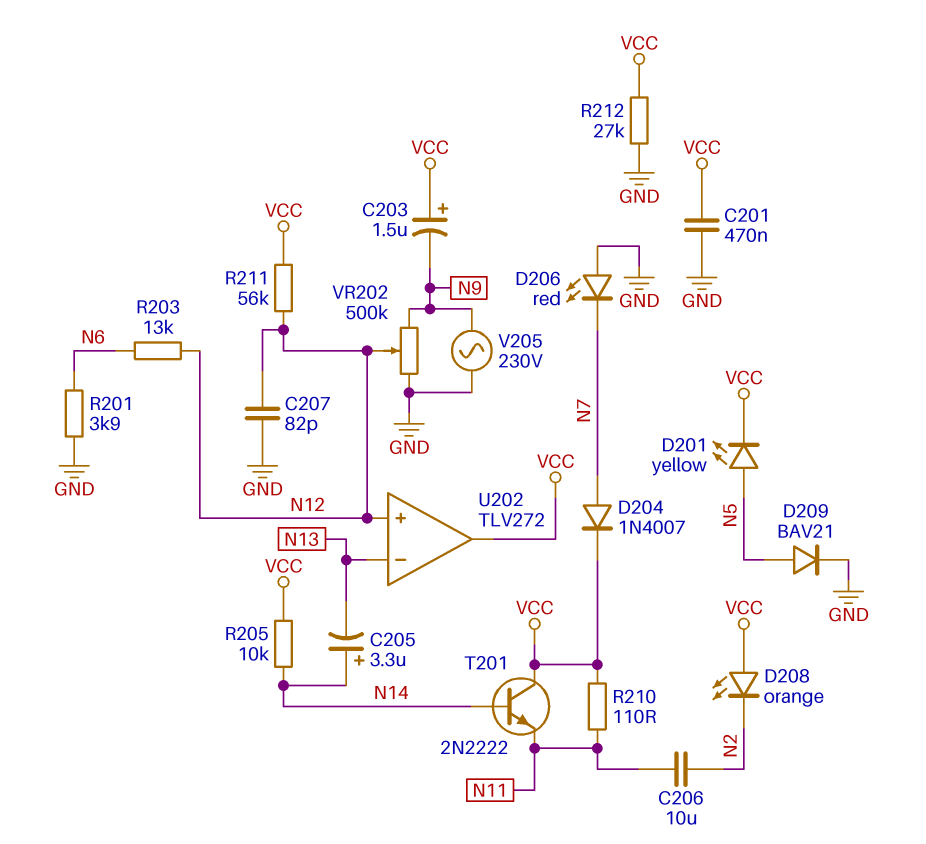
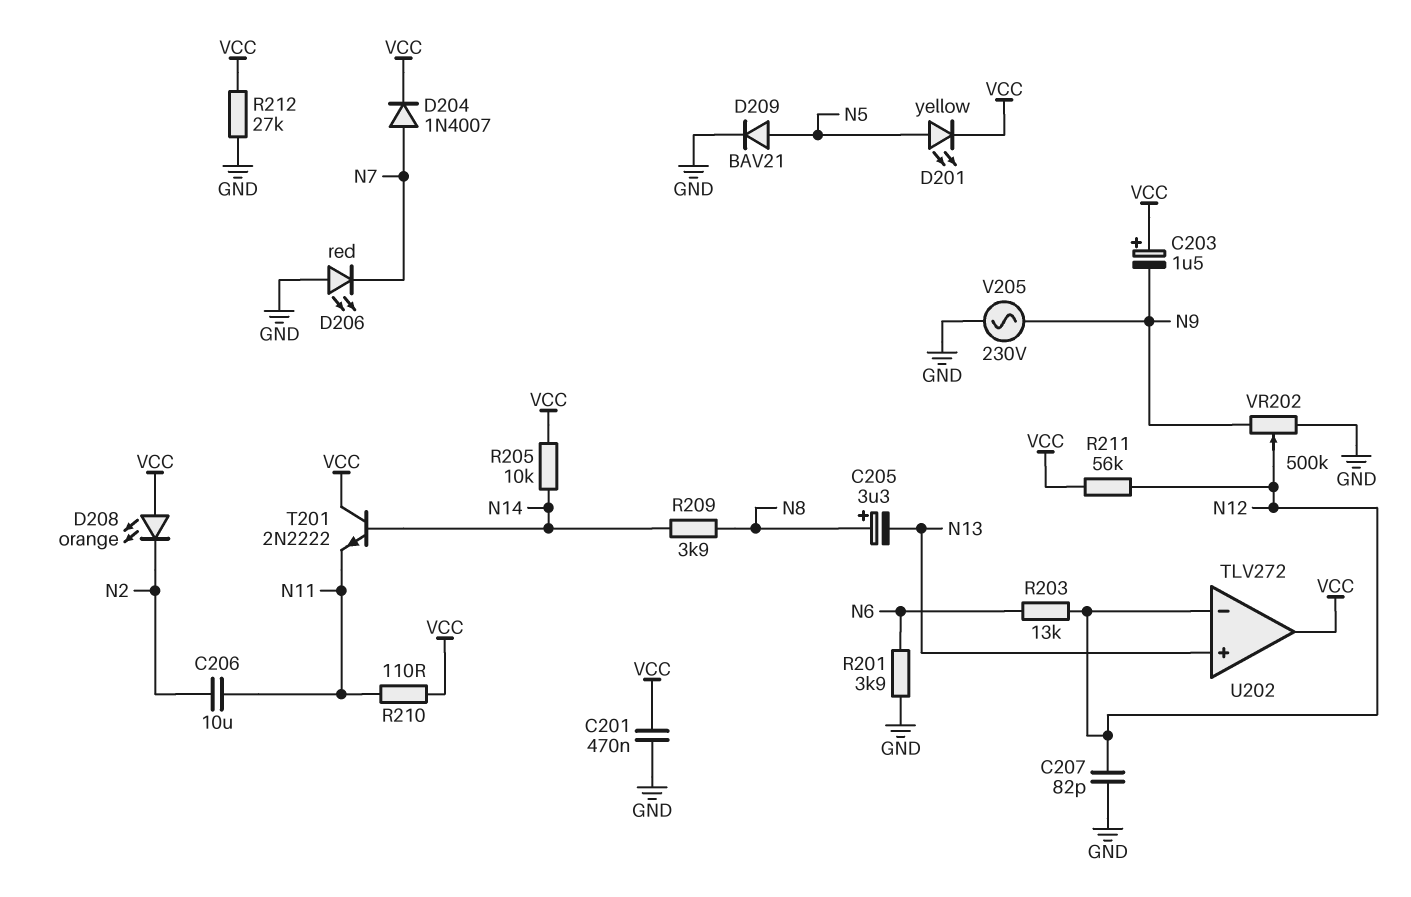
C205: 3.3uF (plus N14, minus N13) -> 3.3uF (plus N8, minus N13)
R209: none -> 3.9k (N8, N14)
U202 pin in+: N12 -> N13
U202 pin in-: N13 -> N12

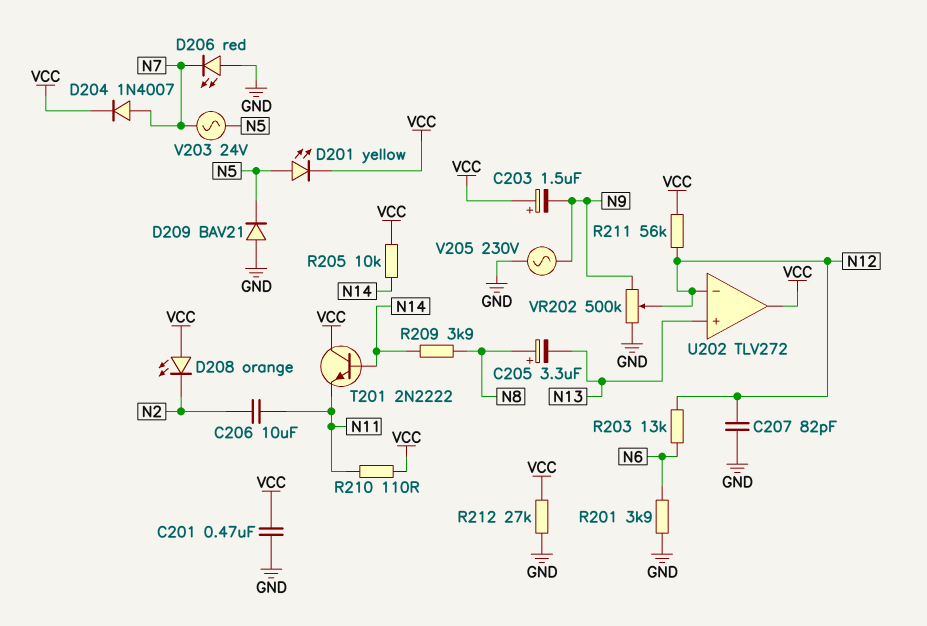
D209: diode BAV21 (A N5, K GND) -> diode BAV21 (A GND, K N5)
V203: none -> AC 24V (N5, N7)

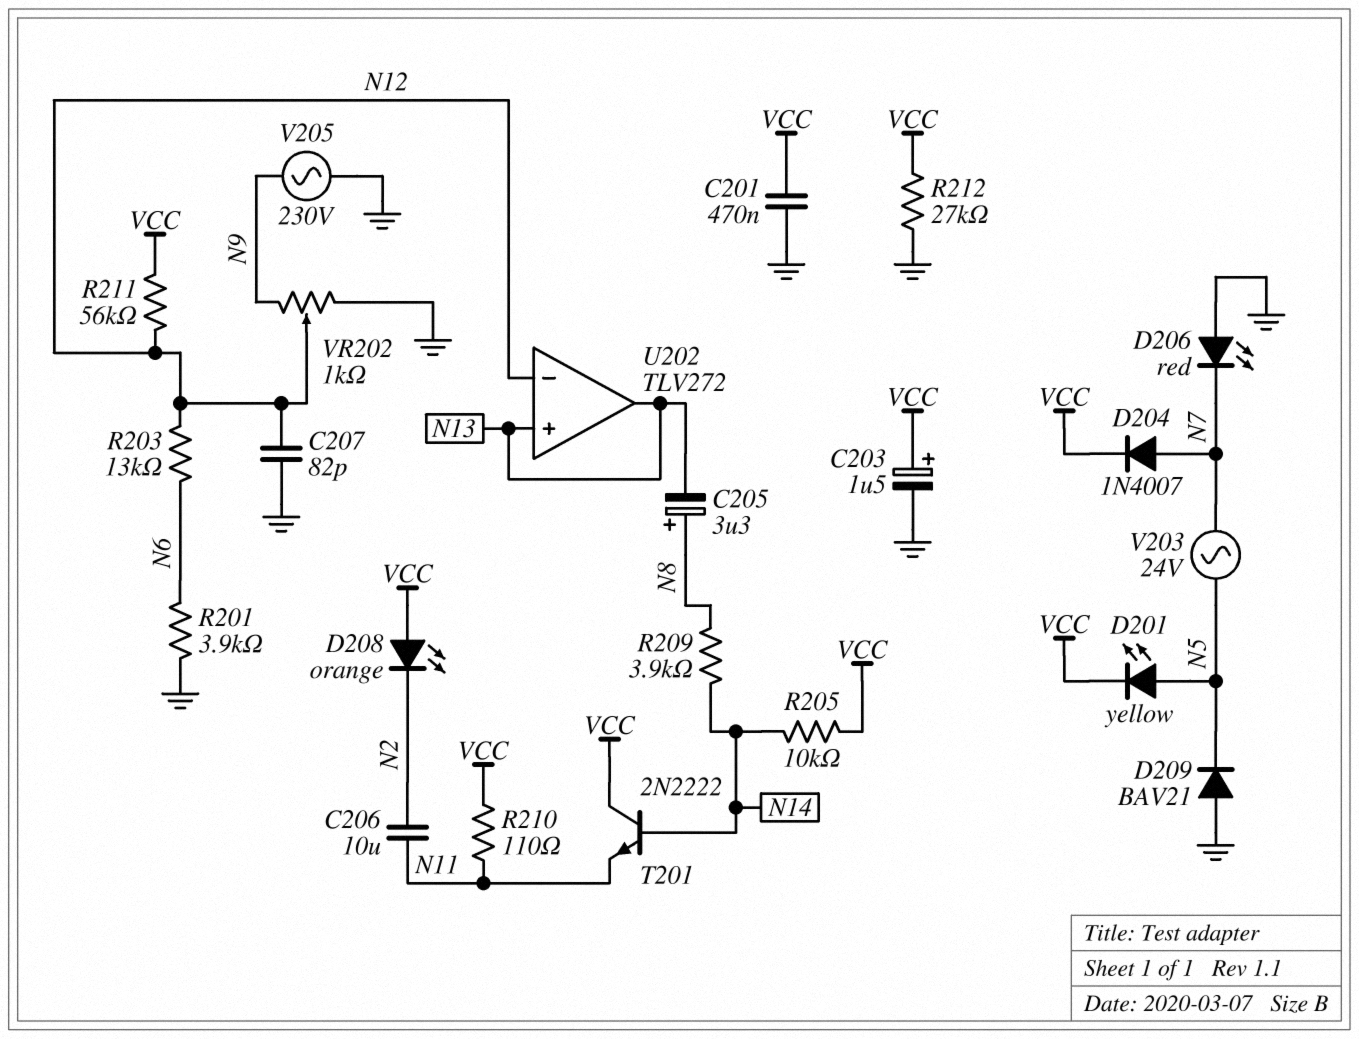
C203: 1.5uF (plus VCC, minus N9) -> 1.5uF (plus VCC, minus GND)
U202 pin out: VCC -> N13
VR202: 500k (GND, N9, wiper N12) -> 1k (GND, N9, wiper N12)

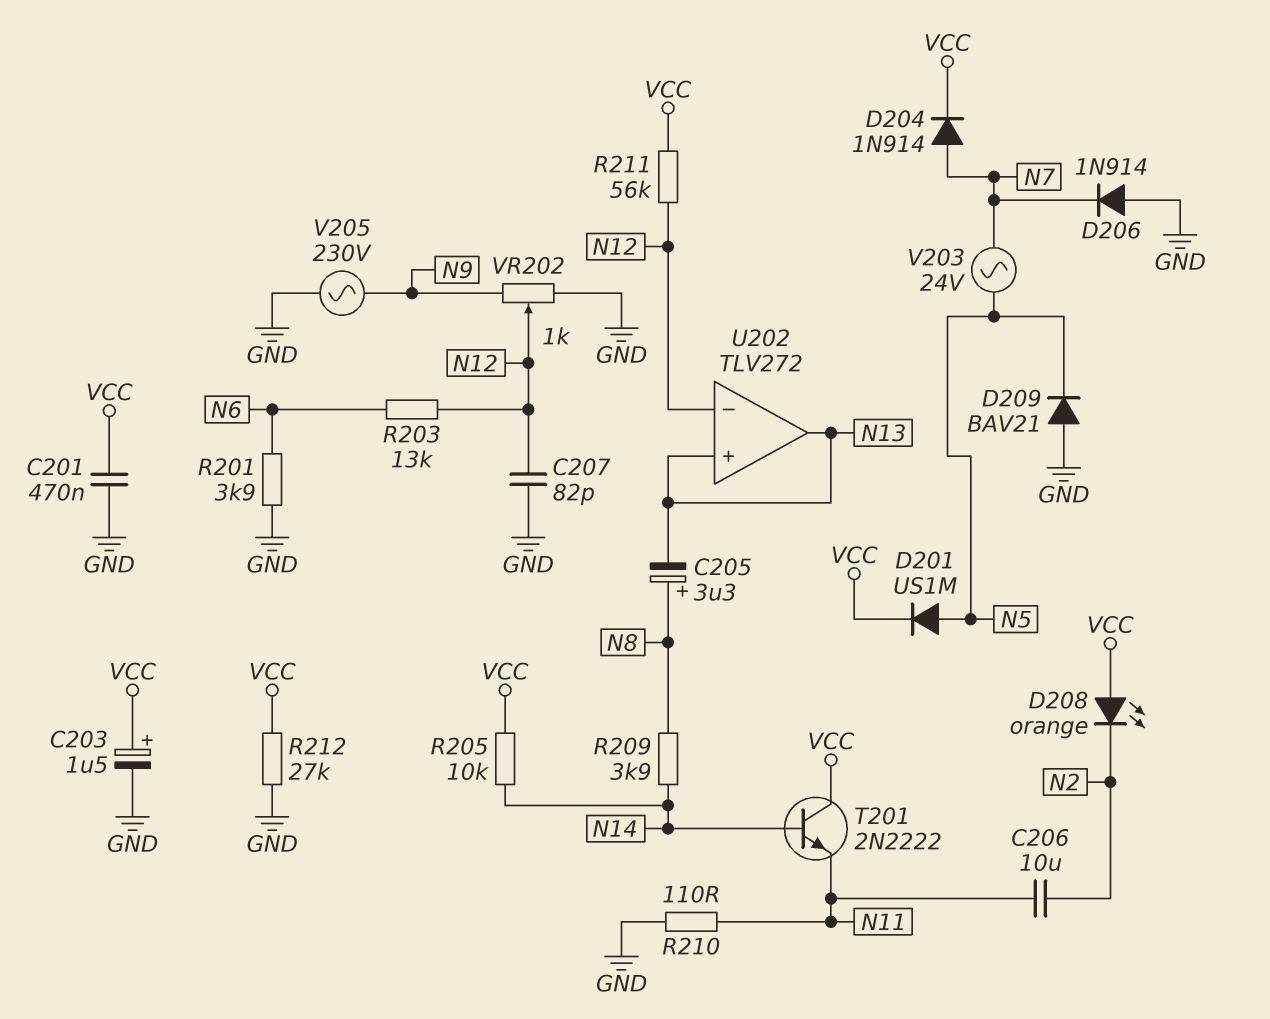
D201: LED yellow (A N5, K VCC) -> diode US1M (A N5, K VCC)
D204: diode 1N4007 (A N7, K VCC) -> diode 1N914 (A N7, K VCC)
D206: LED red (A GND, K N7) -> diode 1N914 (A GND, K N7)
R210: 110 (N11, VCC) -> 110 (GND, N11)

